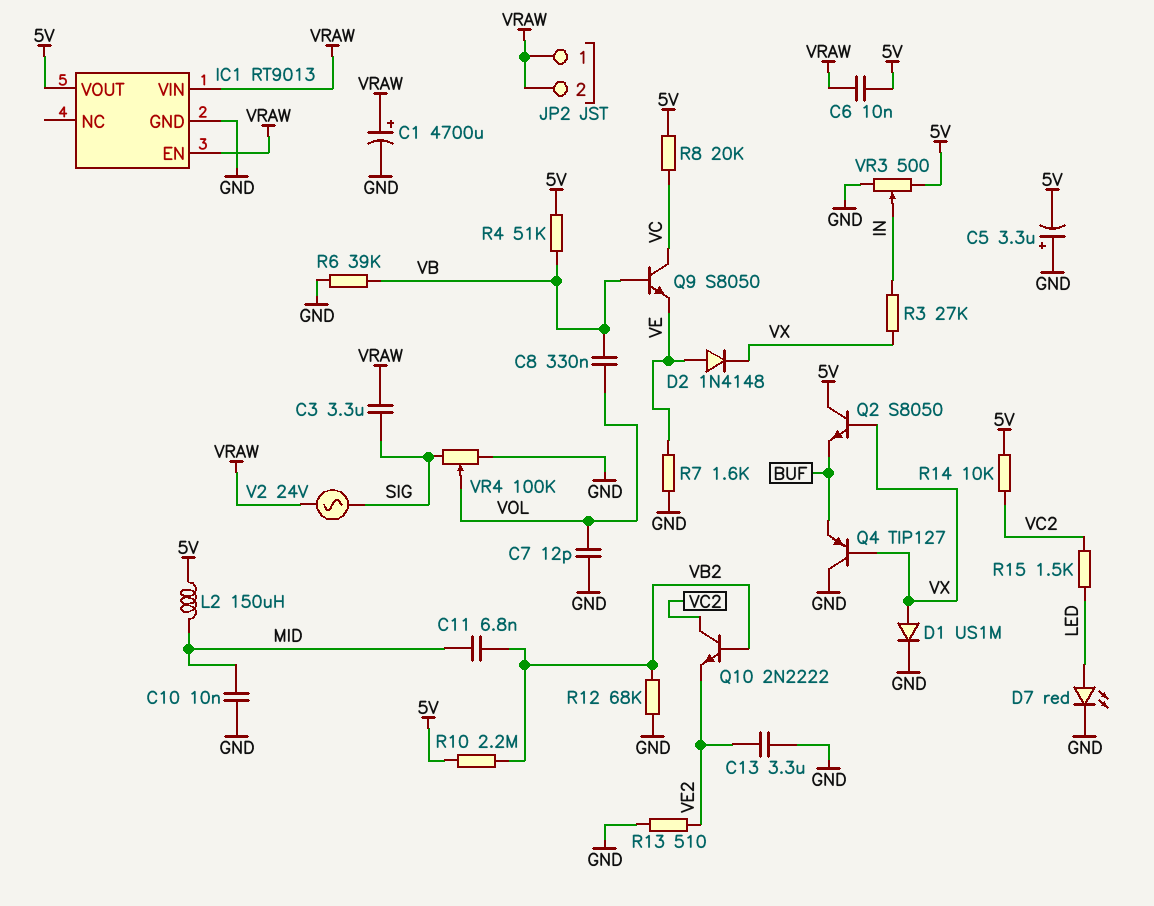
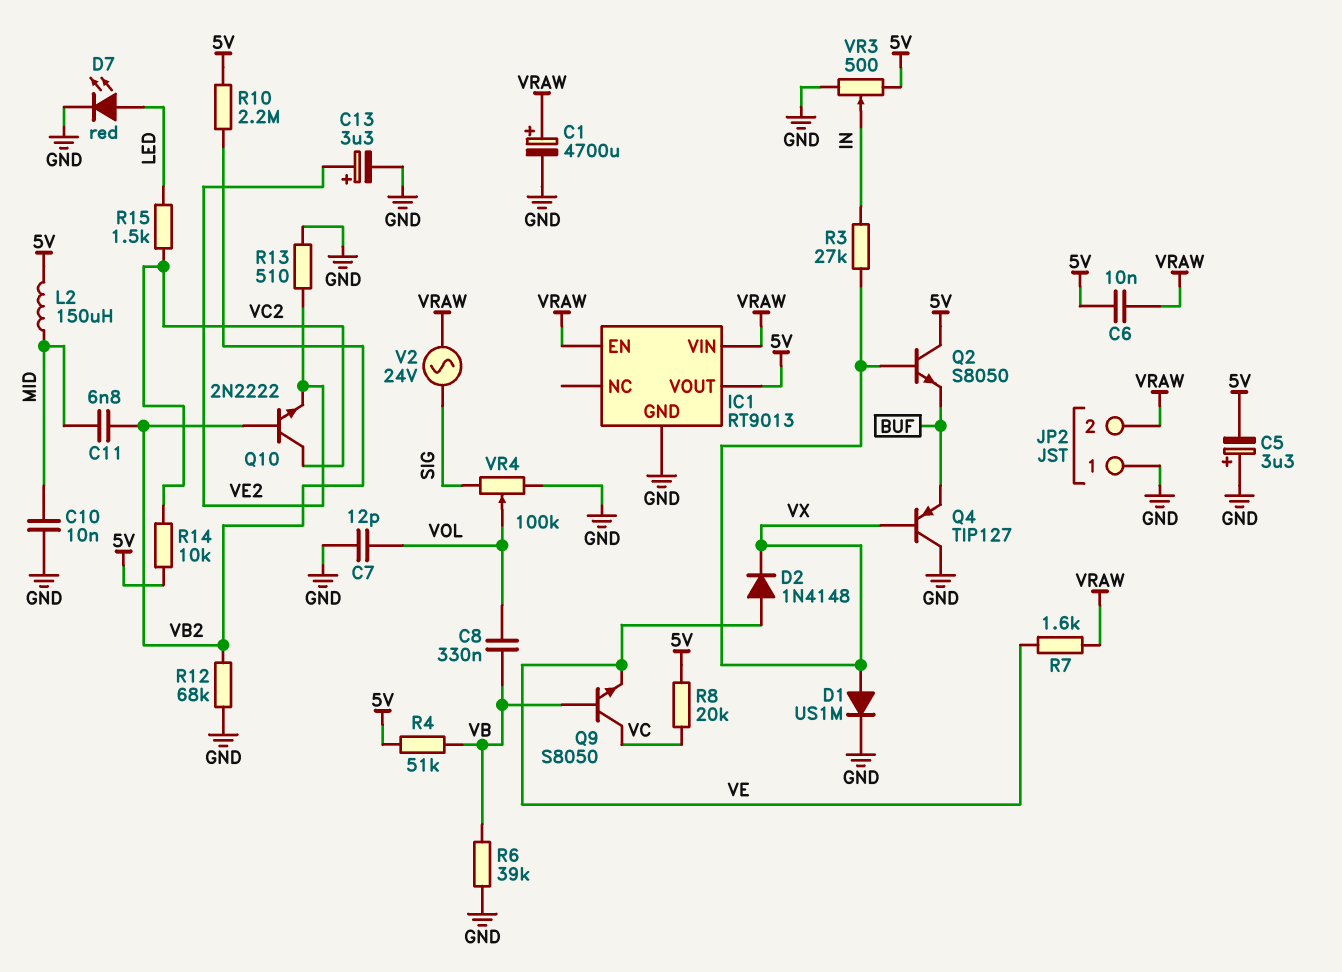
C3: 3.3uF (SIG, VRAW) -> none
C13: 3.3uF (GND, VE2) -> 3.3uF (plus VE2, minus GND)
JP2 pin 1: VRAW -> GND
R7: 1.6k (GND, VE) -> 1.6k (VE, VRAW)

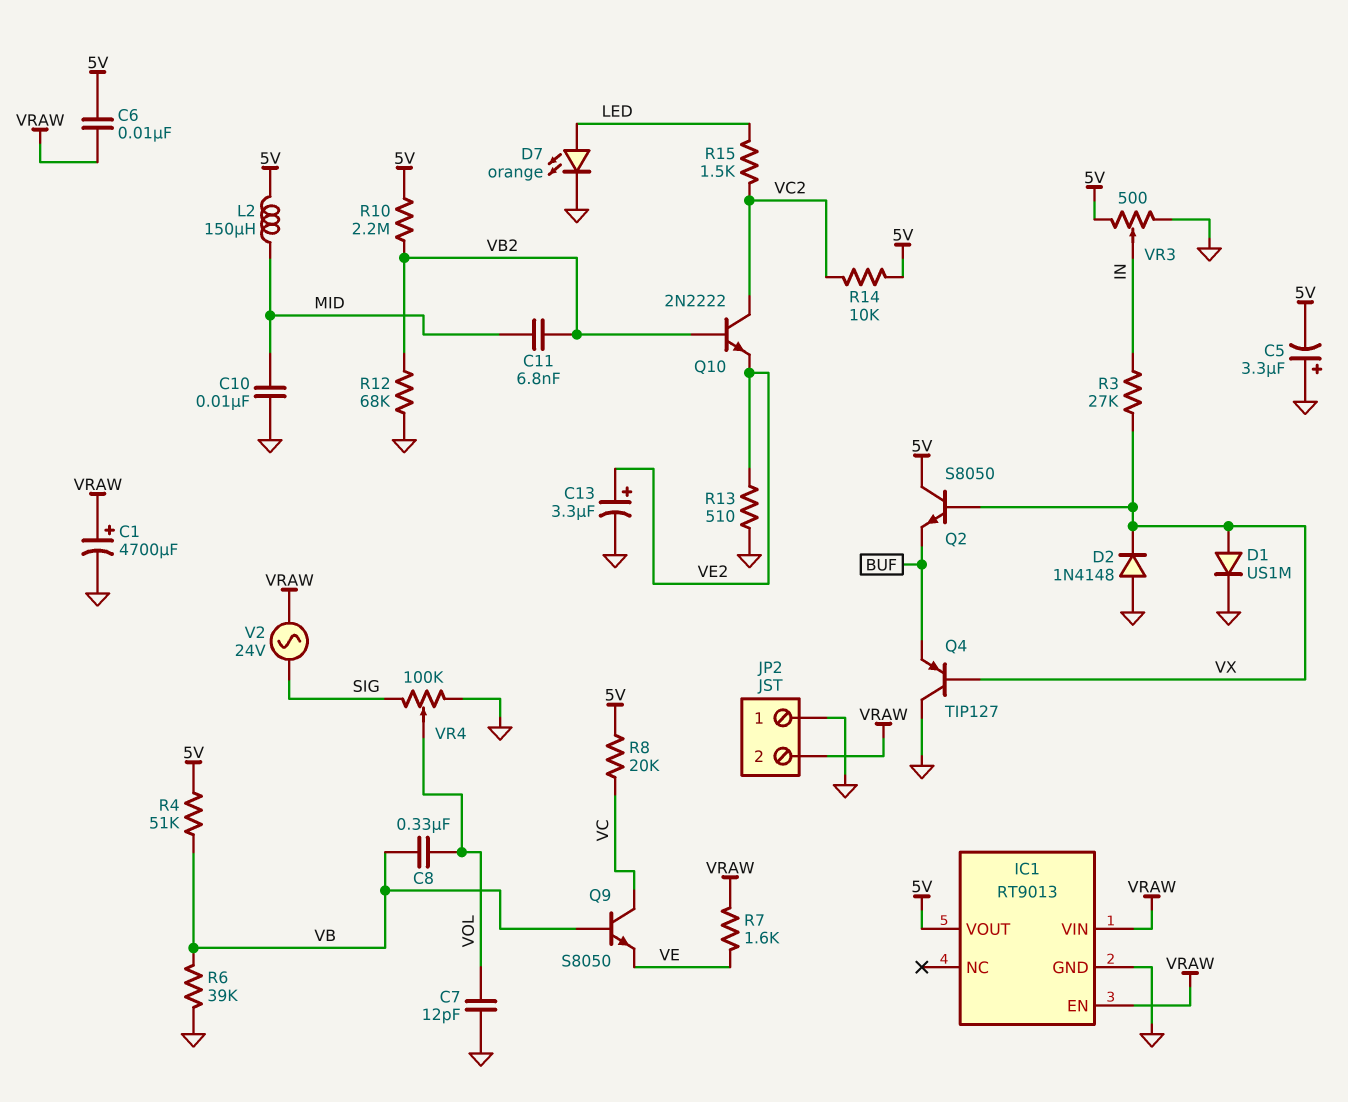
D2: diode 1N4148 (A VE, K VX) -> diode 1N4148 (A GND, K VX)
D7: LED red (A LED, K GND) -> LED orange (A LED, K GND)

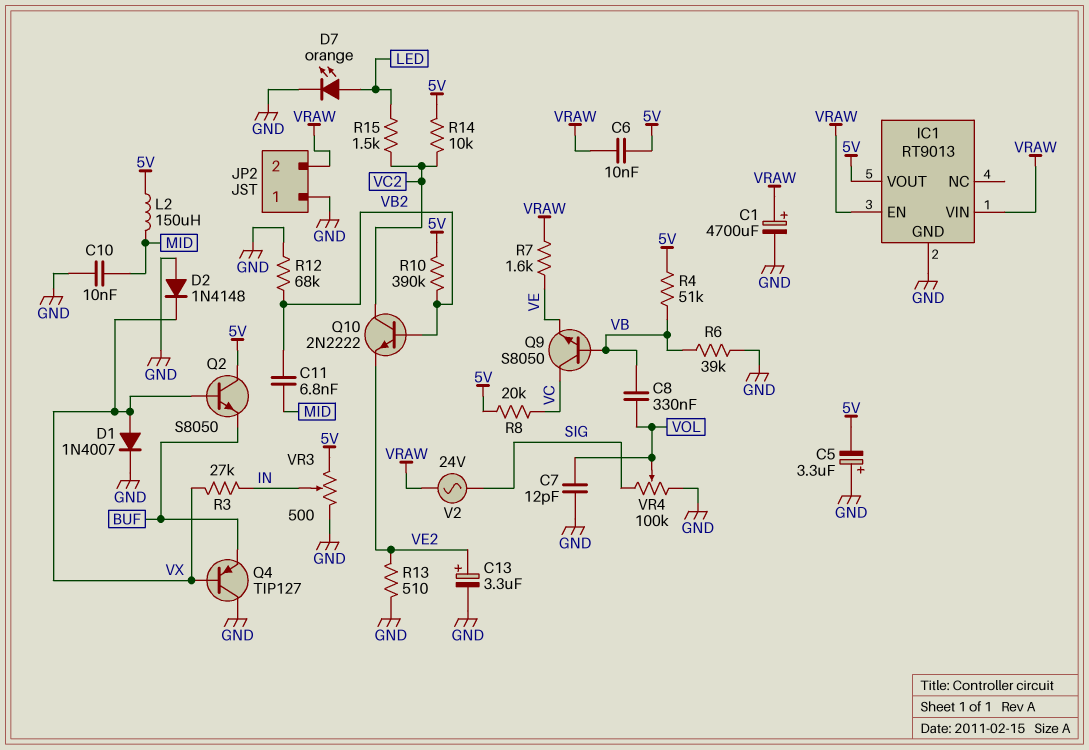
D1: diode US1M (A VX, K GND) -> diode 1N4007 (A VX, K GND)
R10: 2.2M (5V, VB2) -> 390k (5V, VB2)

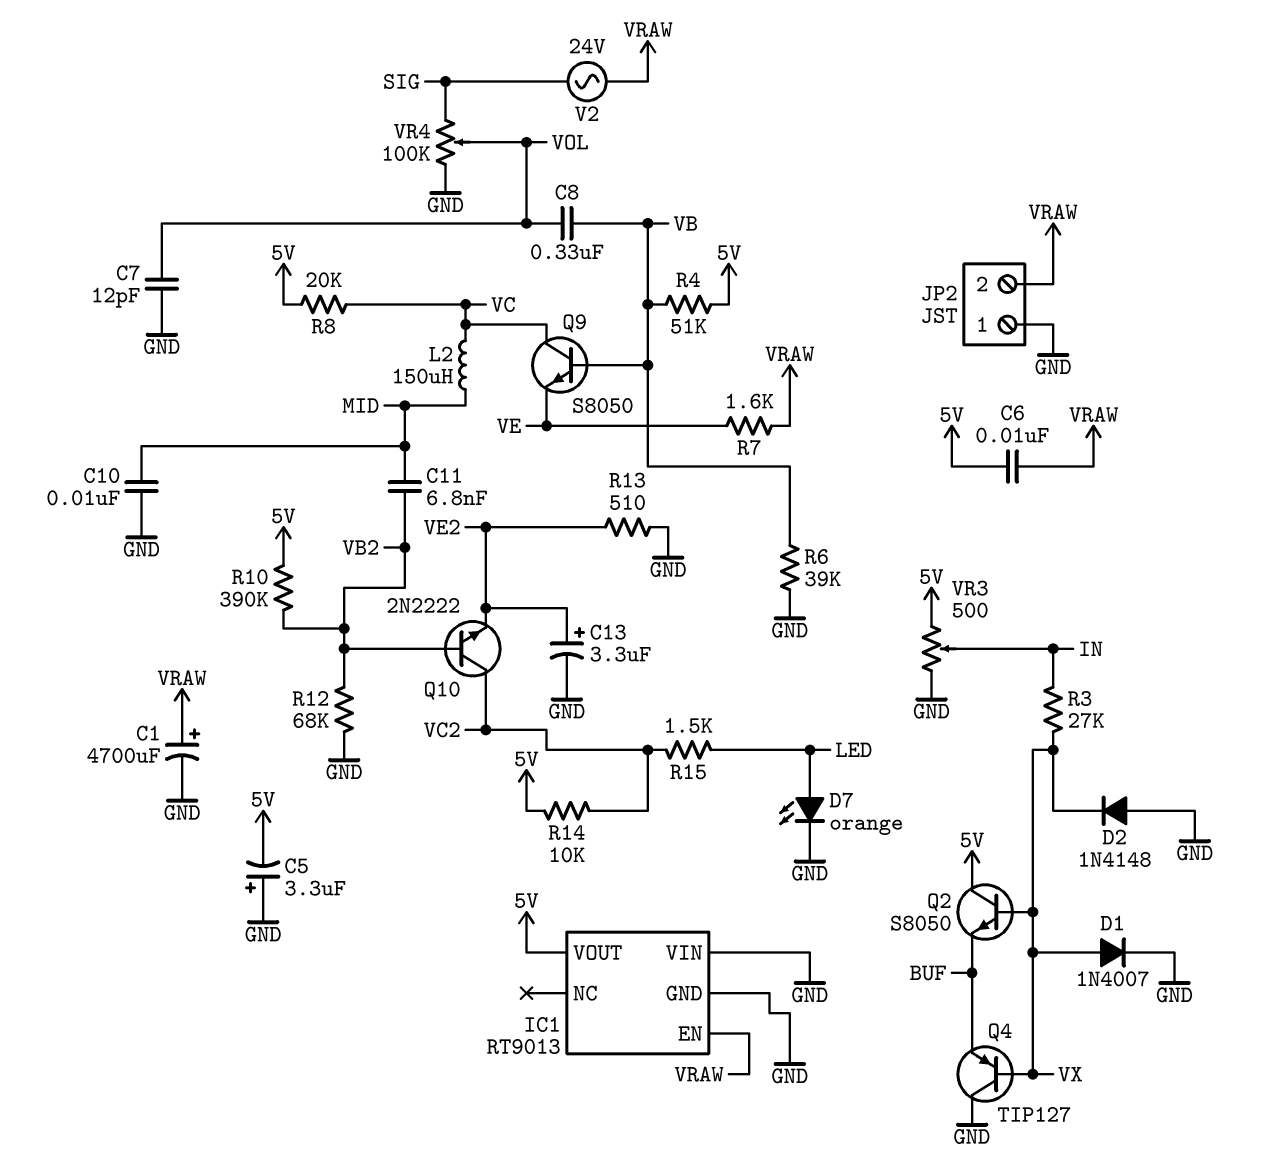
IC1 pin VIN: VRAW -> GND
L2: 150uH (5V, MID) -> 150uH (MID, VC)

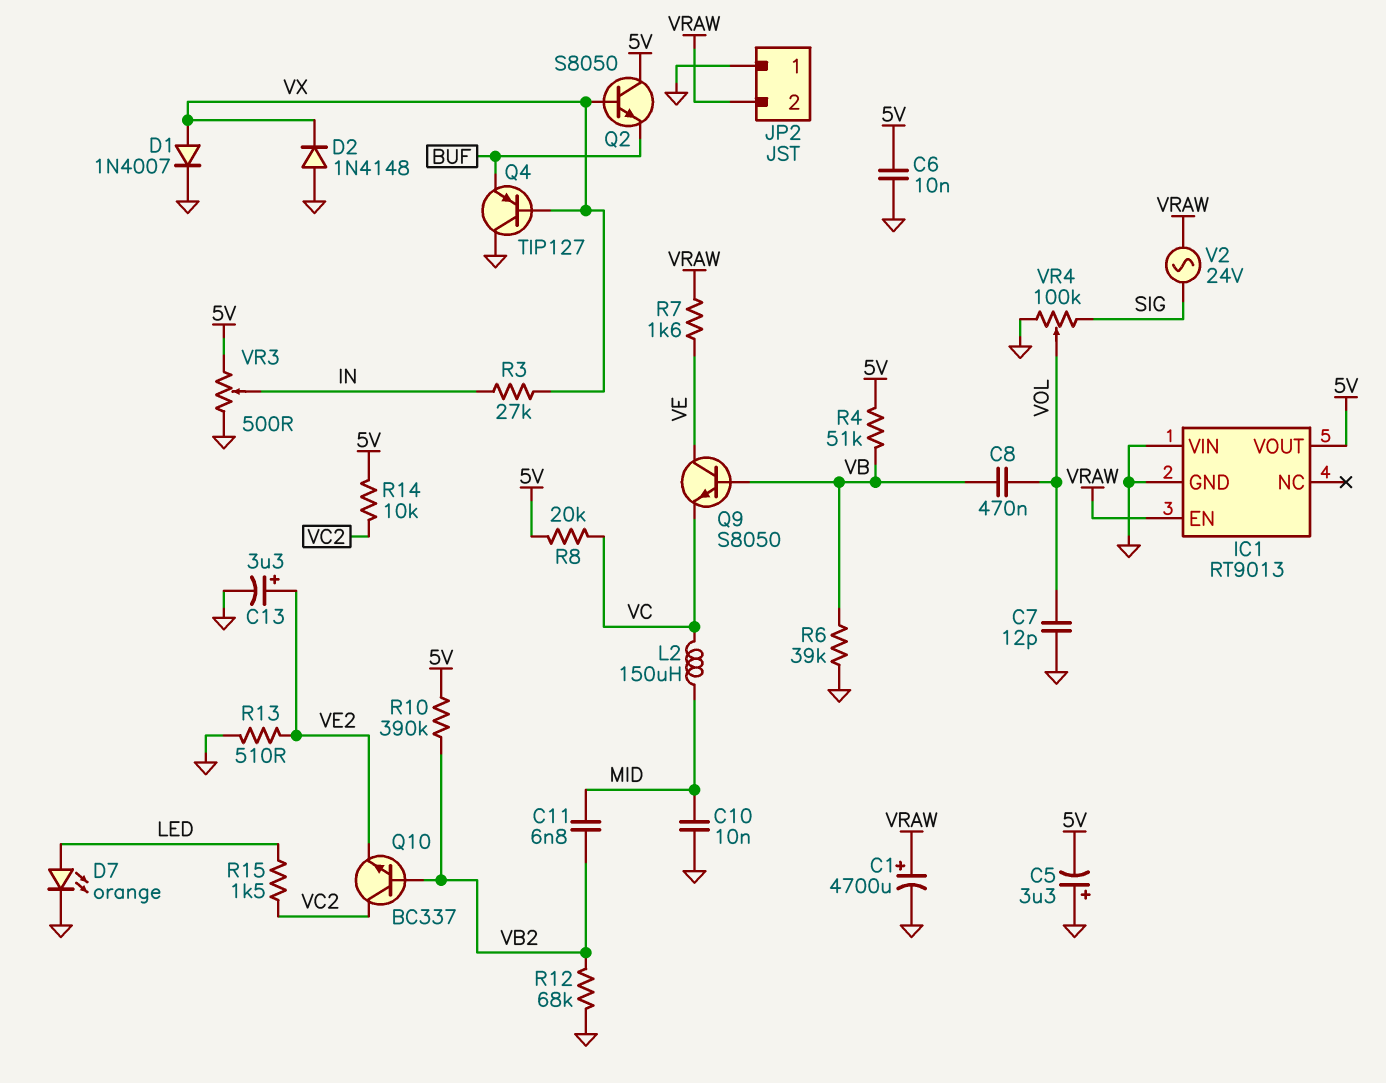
C6: 10nF (5V, VRAW) -> 10nF (5V, GND)
C8: 330nF (VB, VOL) -> 470nF (VB, VOL)
Q9: NPN S8050 (B VB, C VC, E VE) -> NPN S8050 (B VB, C VE, E VC)
Q10: NPN 2N2222 (B VB2, C VC2, E VE2) -> NPN BC337 (B VB2, C VC2, E VE2)

